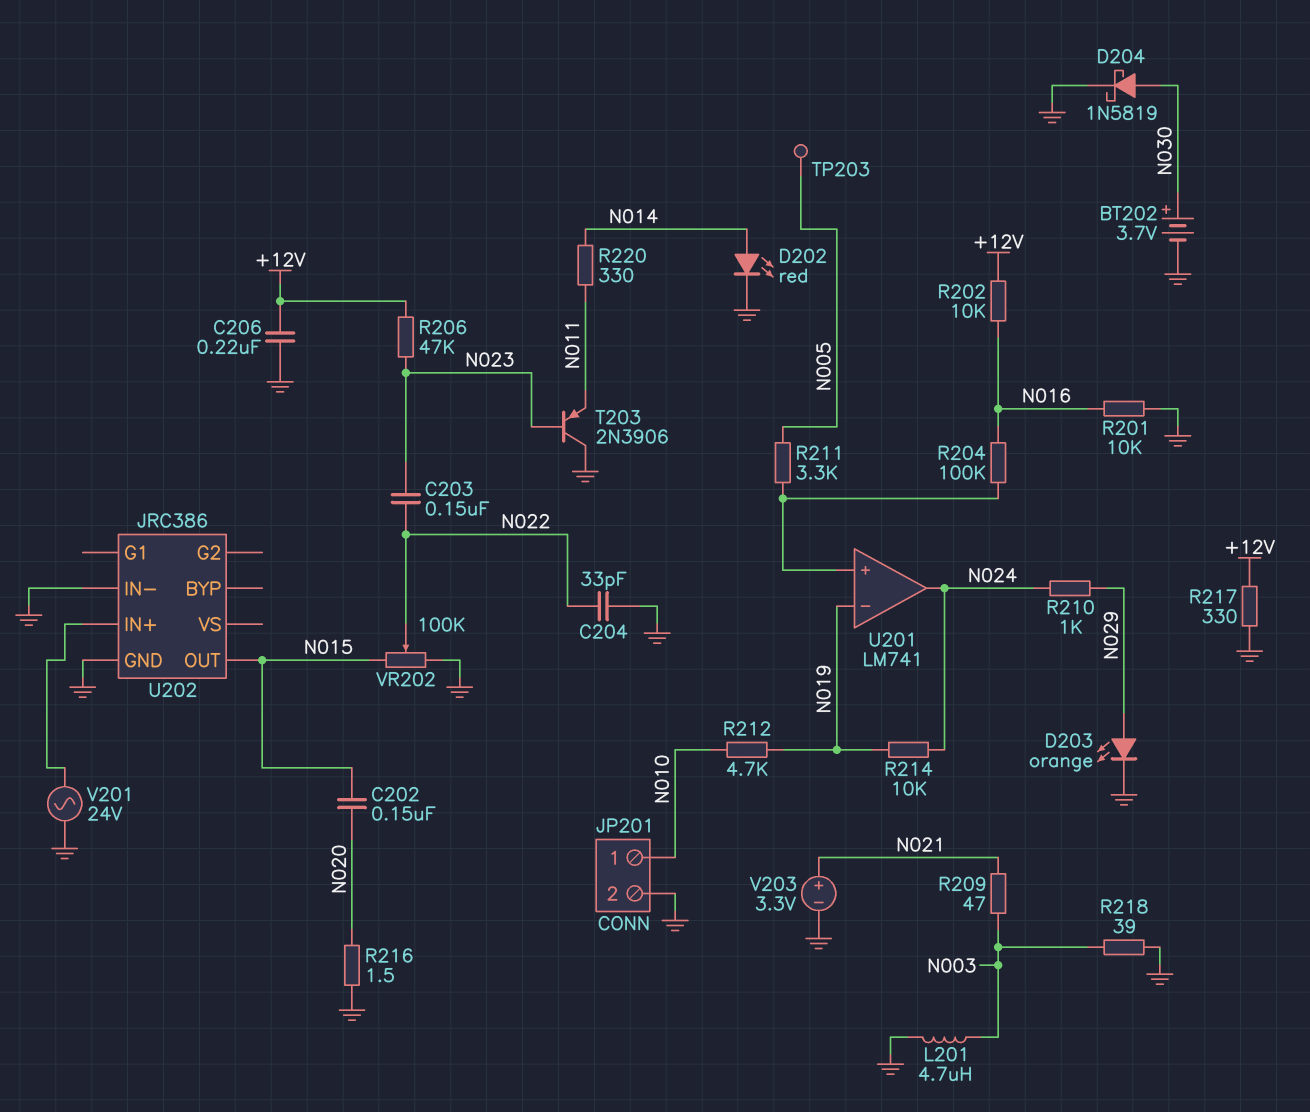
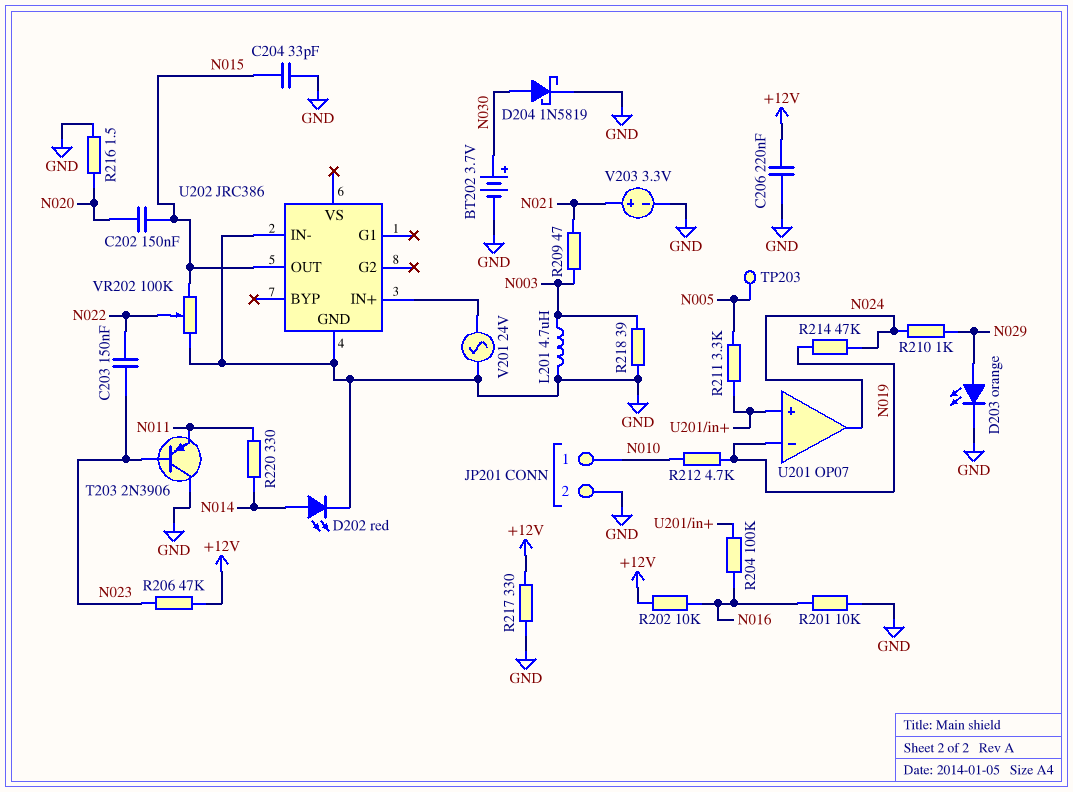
C204: 33pF (GND, N022) -> 33pF (GND, N015)
R214: 10k (N019, N024) -> 47k (N019, N024)
U201: LM741 -> OP07

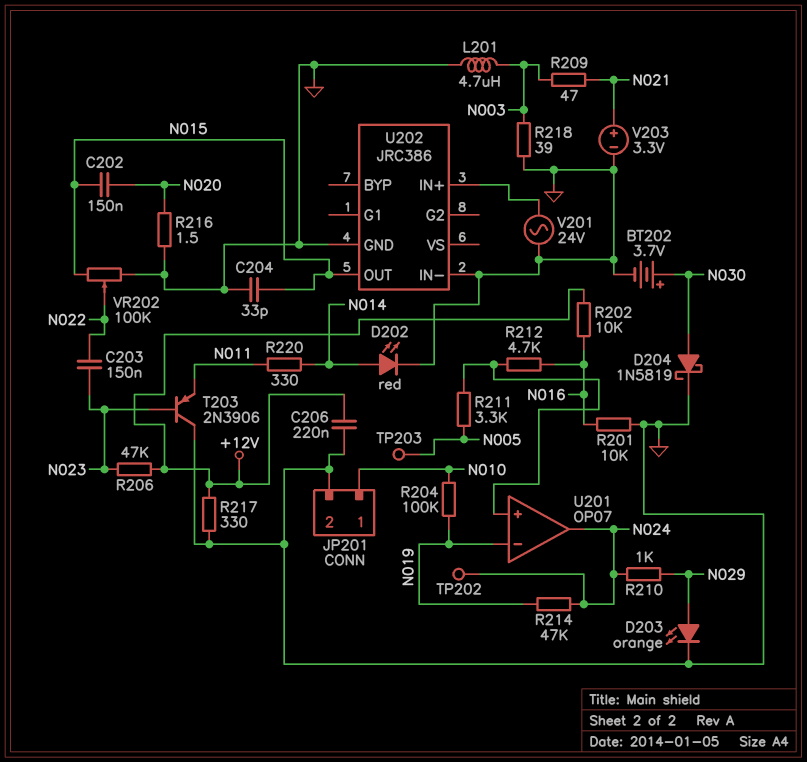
R204: 100k (N016, U201/in+) -> 100k (N010, N019)
R212: 4.7k (N010, N019) -> 4.7k (N016, U201/in+)
TP202: none -> test point (N024)

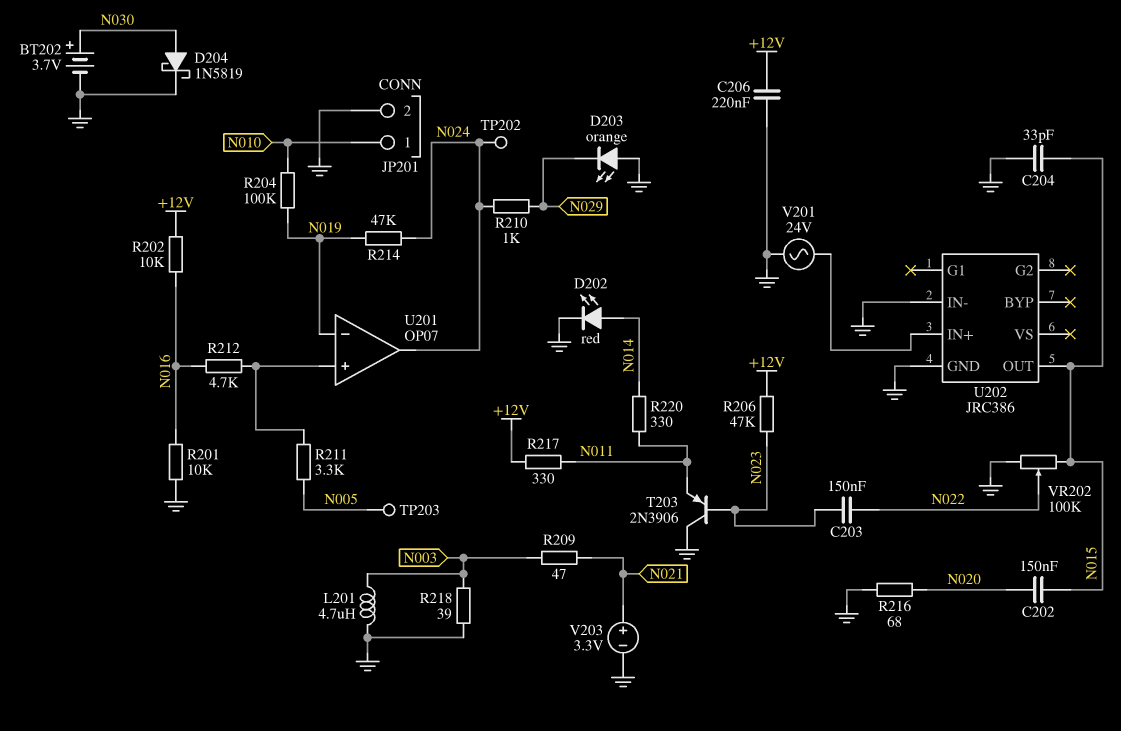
D203: LED orange (A N029, K GND) -> LED orange (A GND, K N029)
R216: 1.5 (GND, N020) -> 68 (GND, N020)
R217: 330 (+12V, GND) -> 330 (+12V, N011)

